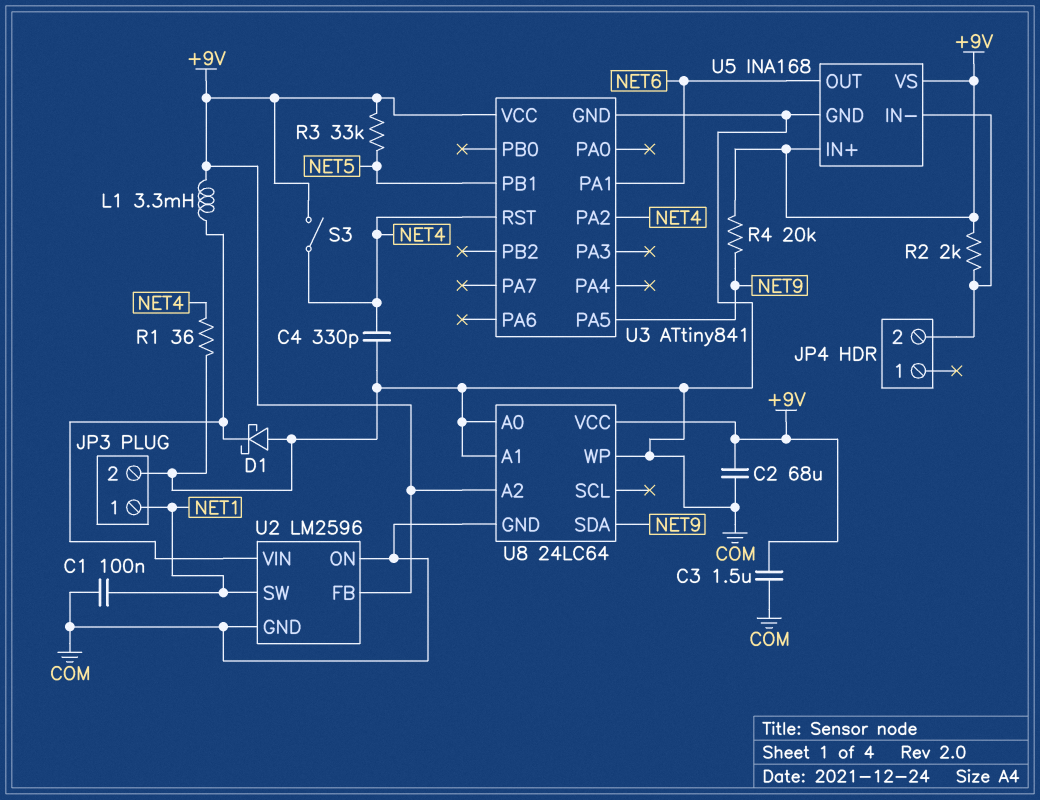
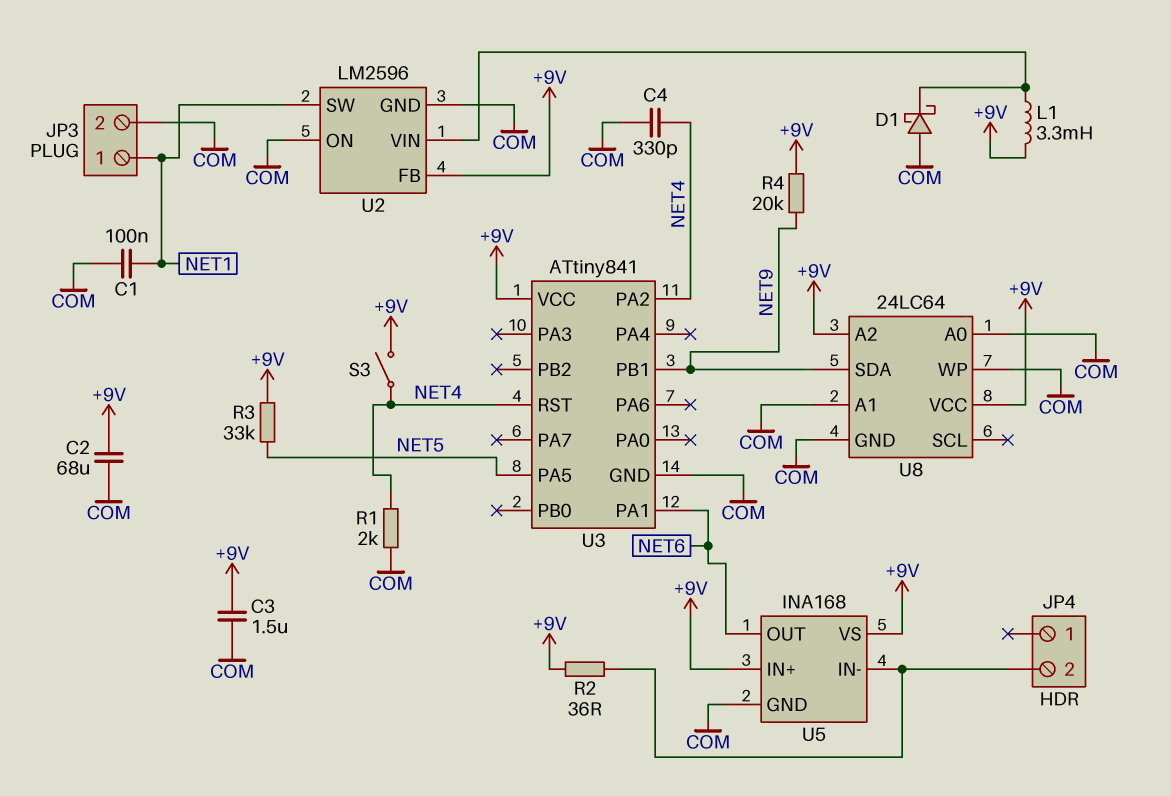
R1: 36 (COM, NET4) -> 2k (COM, NET4)
R2: 2k (+9V, JP4/2) -> 36 (+9V, JP4/2)
U3 pin PA5: NET9 -> NET5
U3 pin PB1: NET5 -> NET9

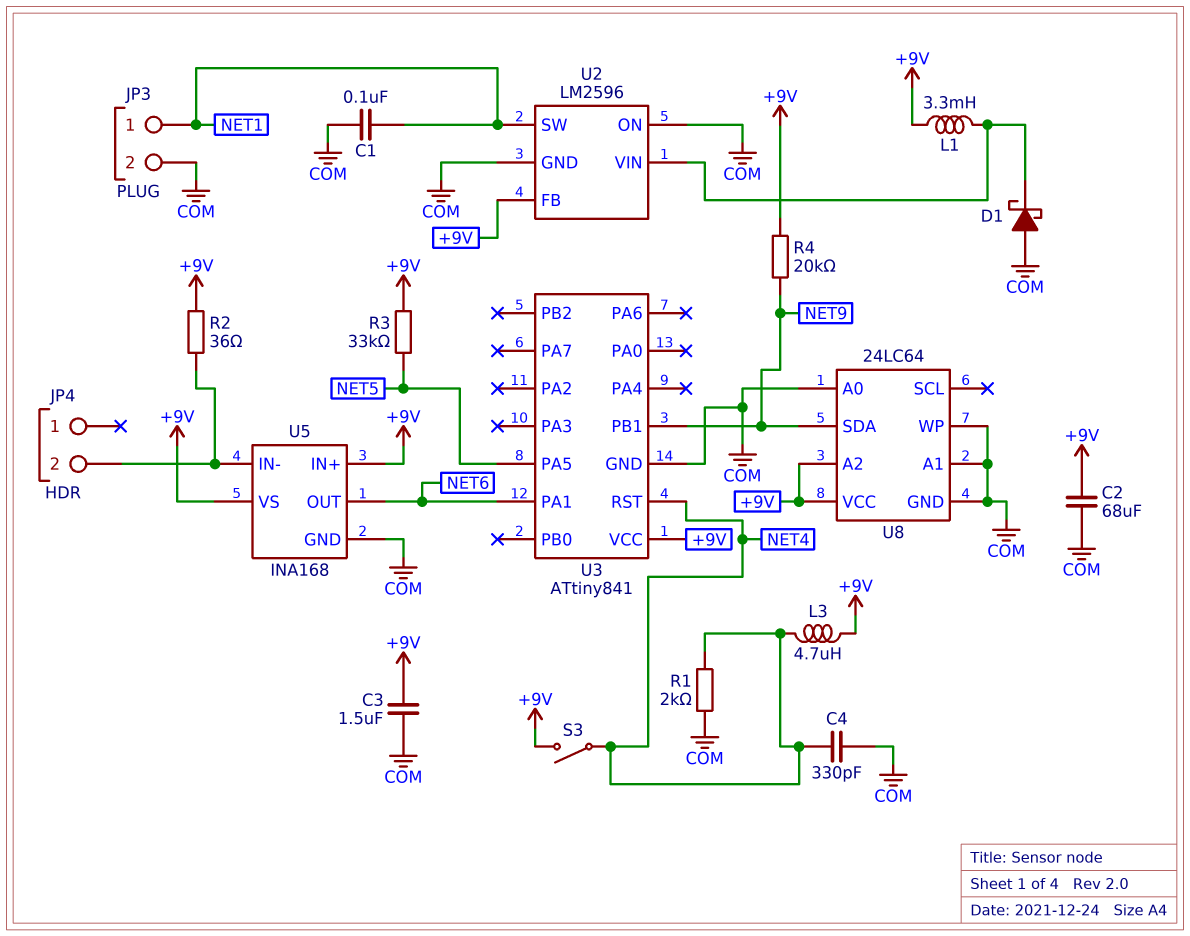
L3: none -> 4.7uH (+9V, NET4)
U3 pin PA2: NET4 -> none

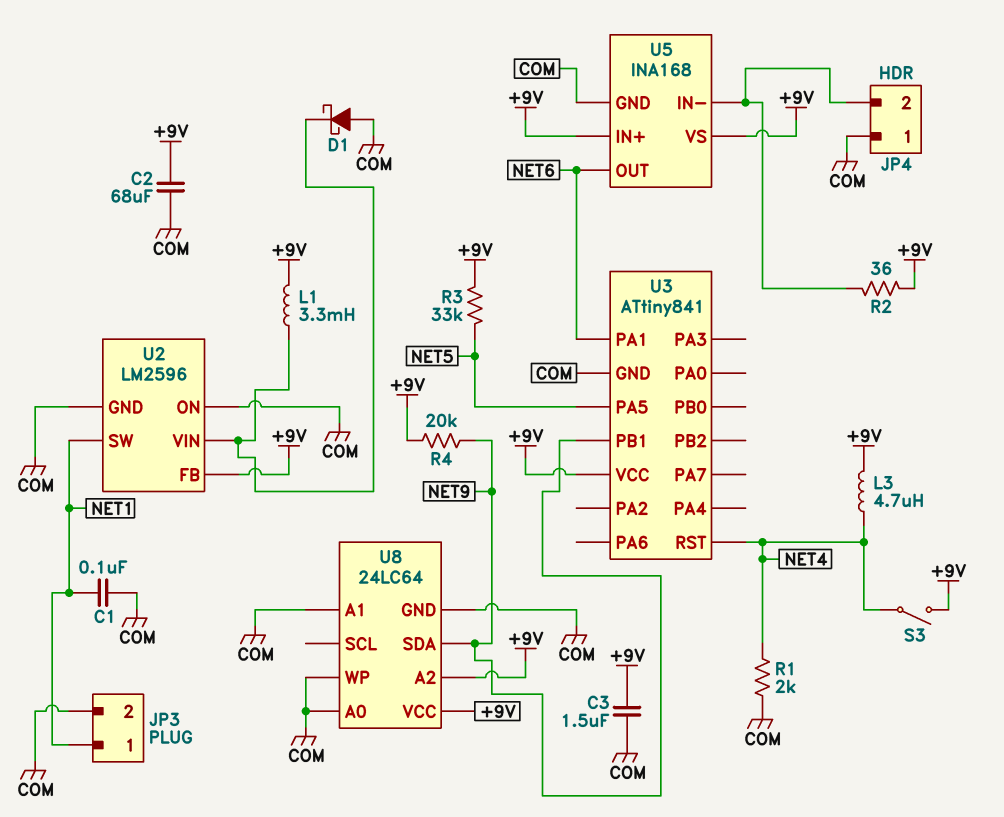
C4: 330pF (COM, NET4) -> none
JP4 pin 1: none -> COM

